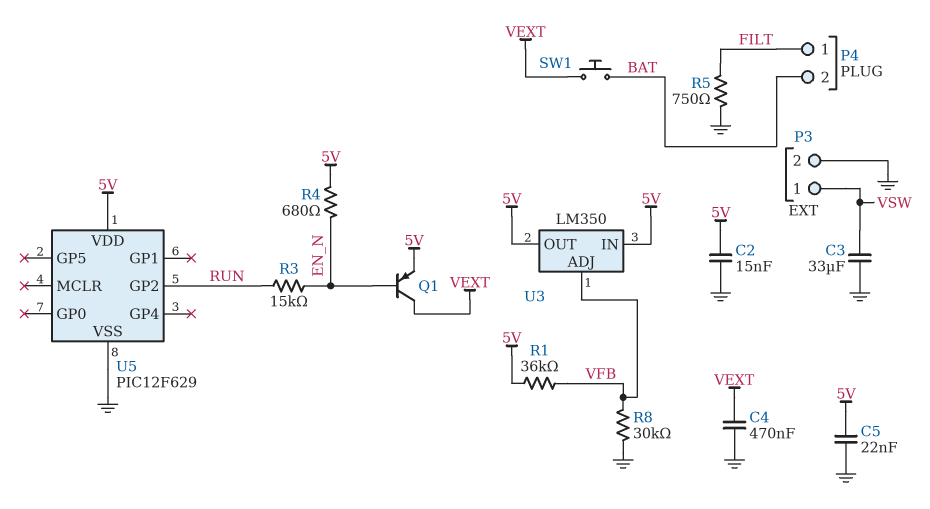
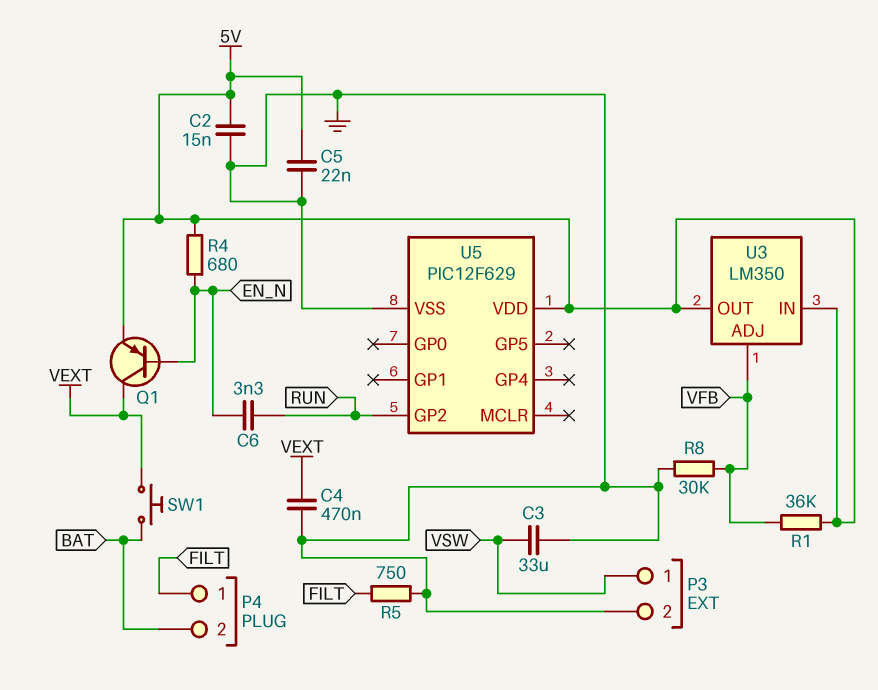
C6: none -> 3.3nF (EN_N, RUN)
R3: 15k (EN_N, RUN) -> none

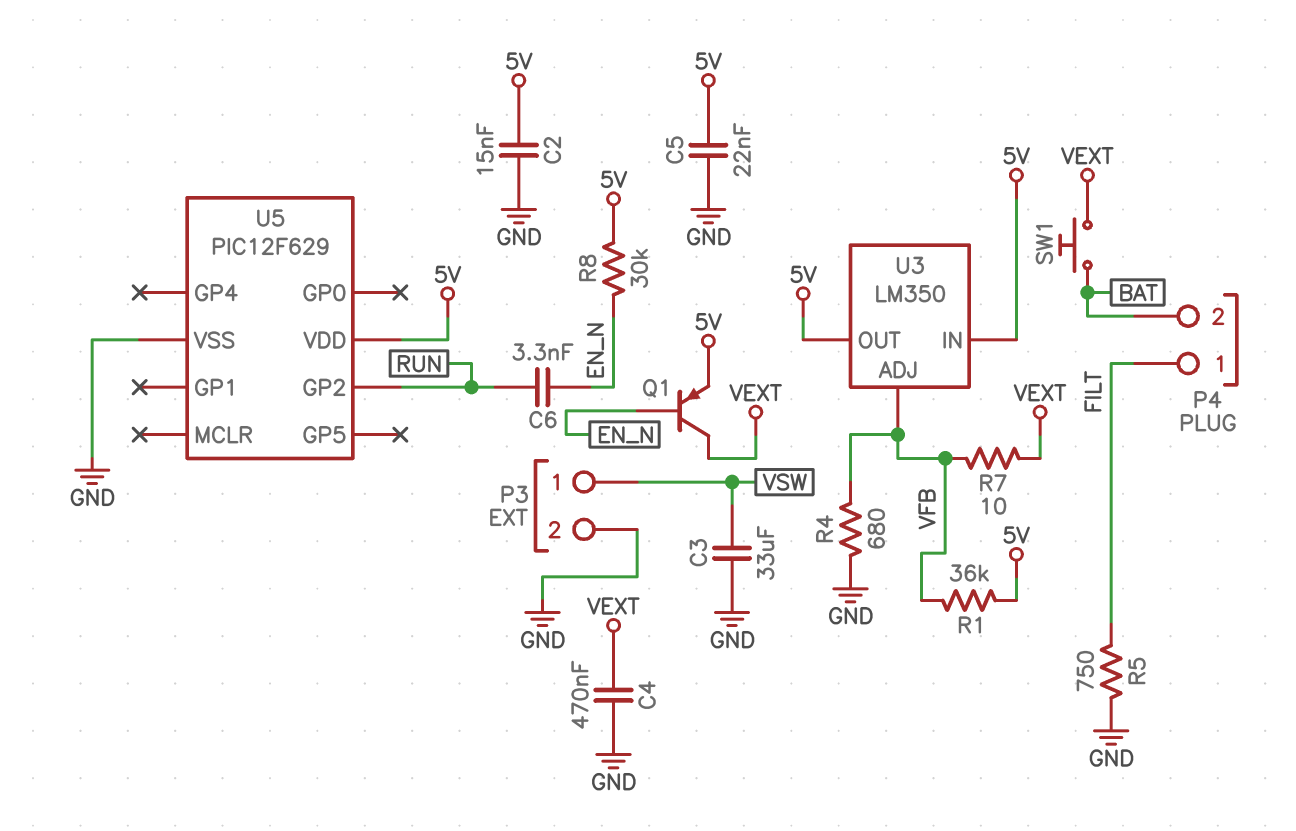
R4: 680 (5V, EN_N) -> 680 (GND, VFB)
R7: none -> 10 (VEXT, VFB)
R8: 30k (GND, VFB) -> 30k (5V, EN_N)

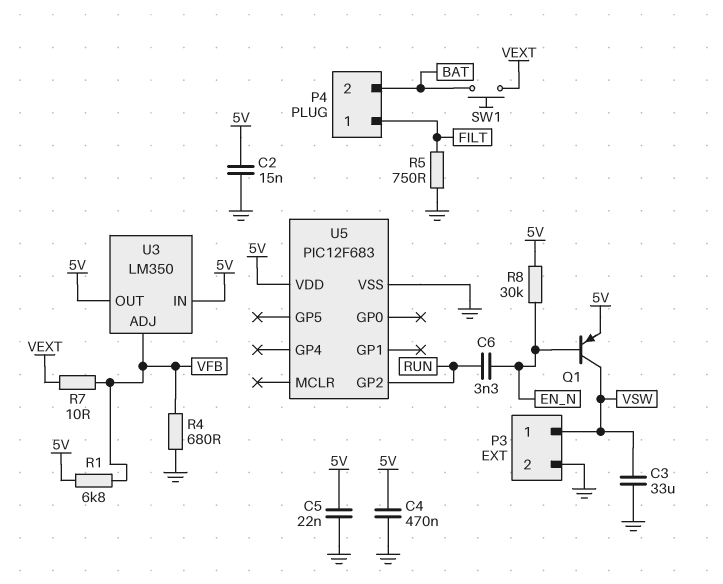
C4: 470nF (GND, VEXT) -> 470nF (5V, GND)
Q1: PNP (B EN_N, C VEXT, E 5V) -> PNP (B EN_N, C VSW, E 5V)
R1: 36k (5V, VFB) -> 6.8k (5V, VFB)
U5: PIC12F629 -> PIC12F683

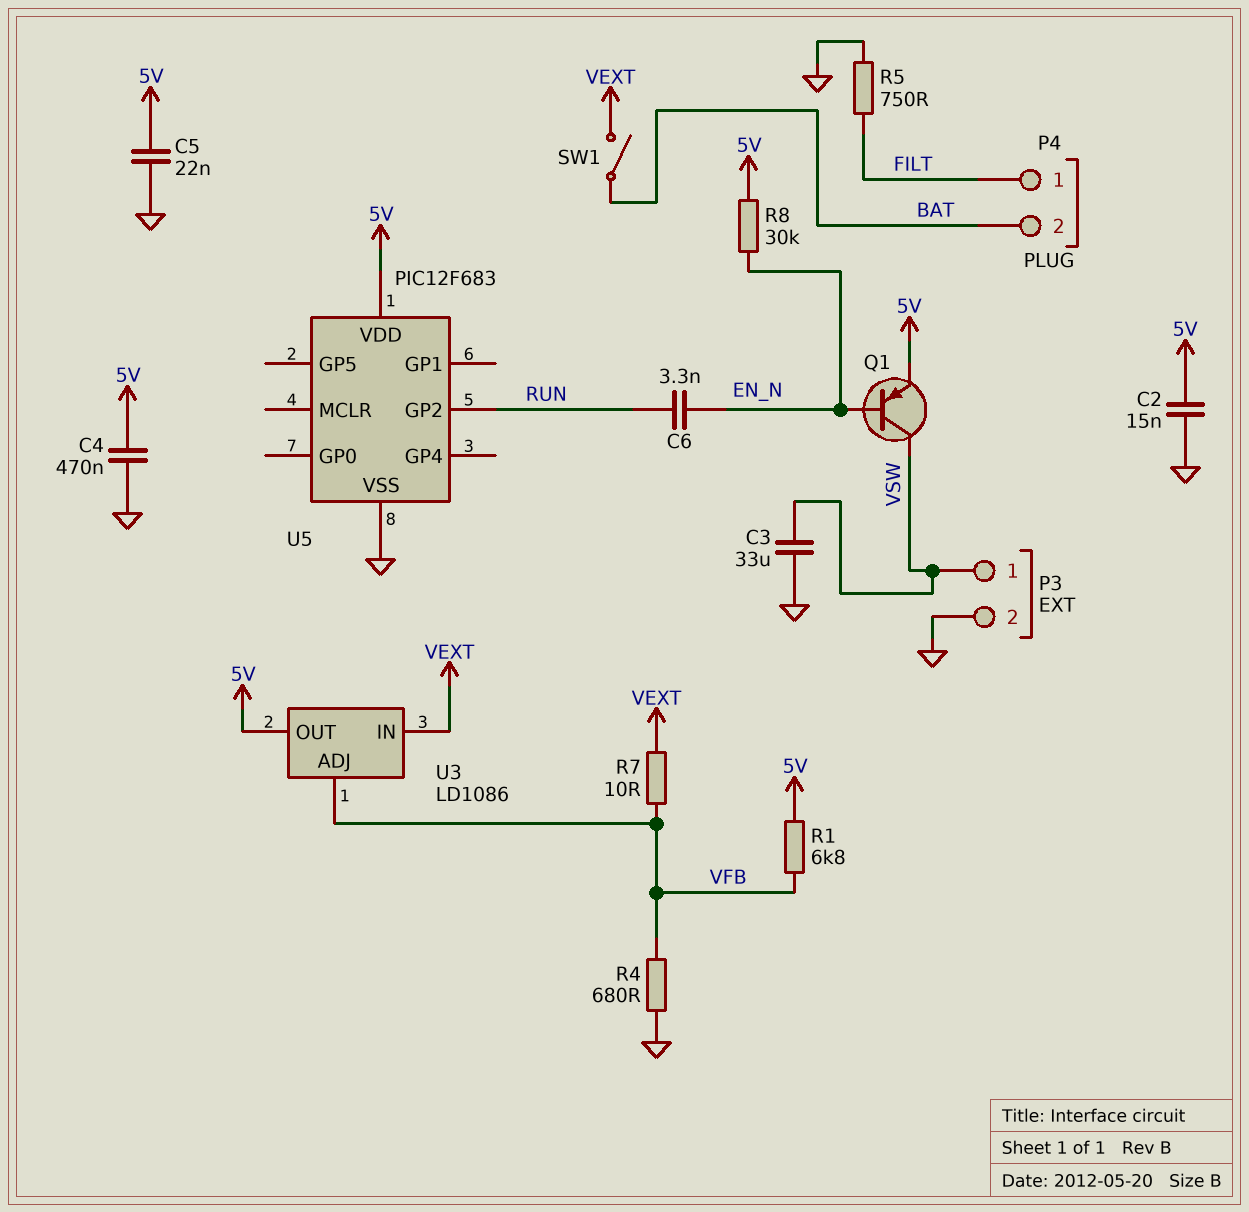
SW1: button (BAT, VEXT) -> switch (BAT, VEXT)
U3: LM350 -> LD1086
U3 pin IN: 5V -> VEXT

